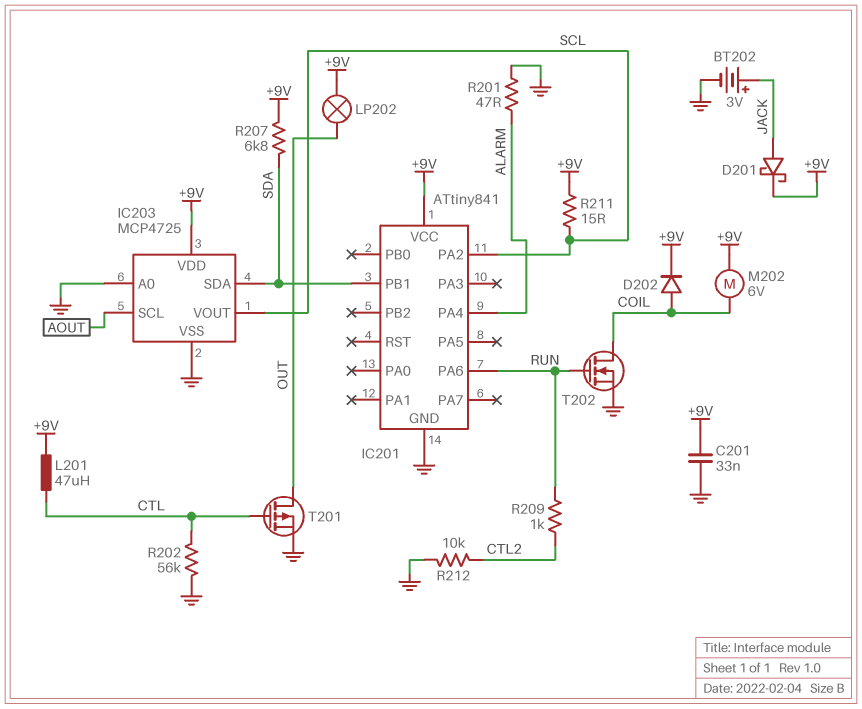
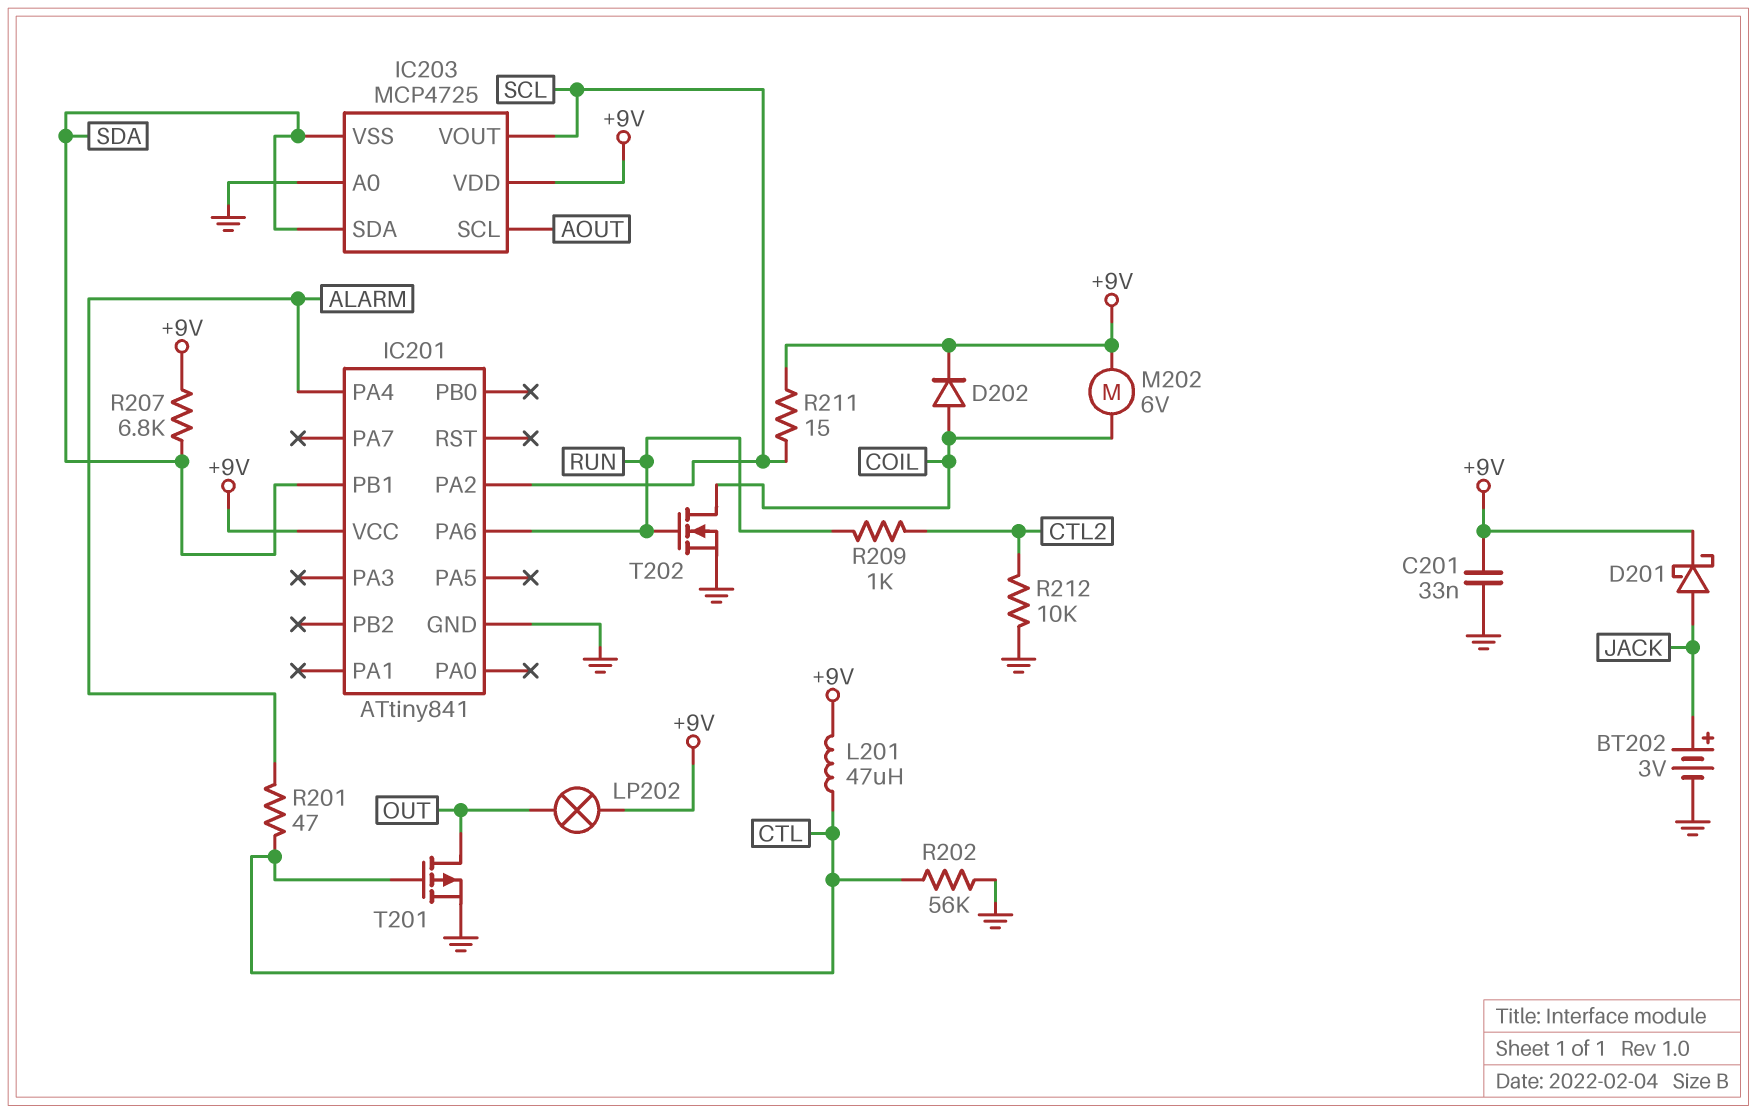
IC203 pin VSS: GND -> SDA
R201: 47 (ALARM, GND) -> 47 (ALARM, CTL)

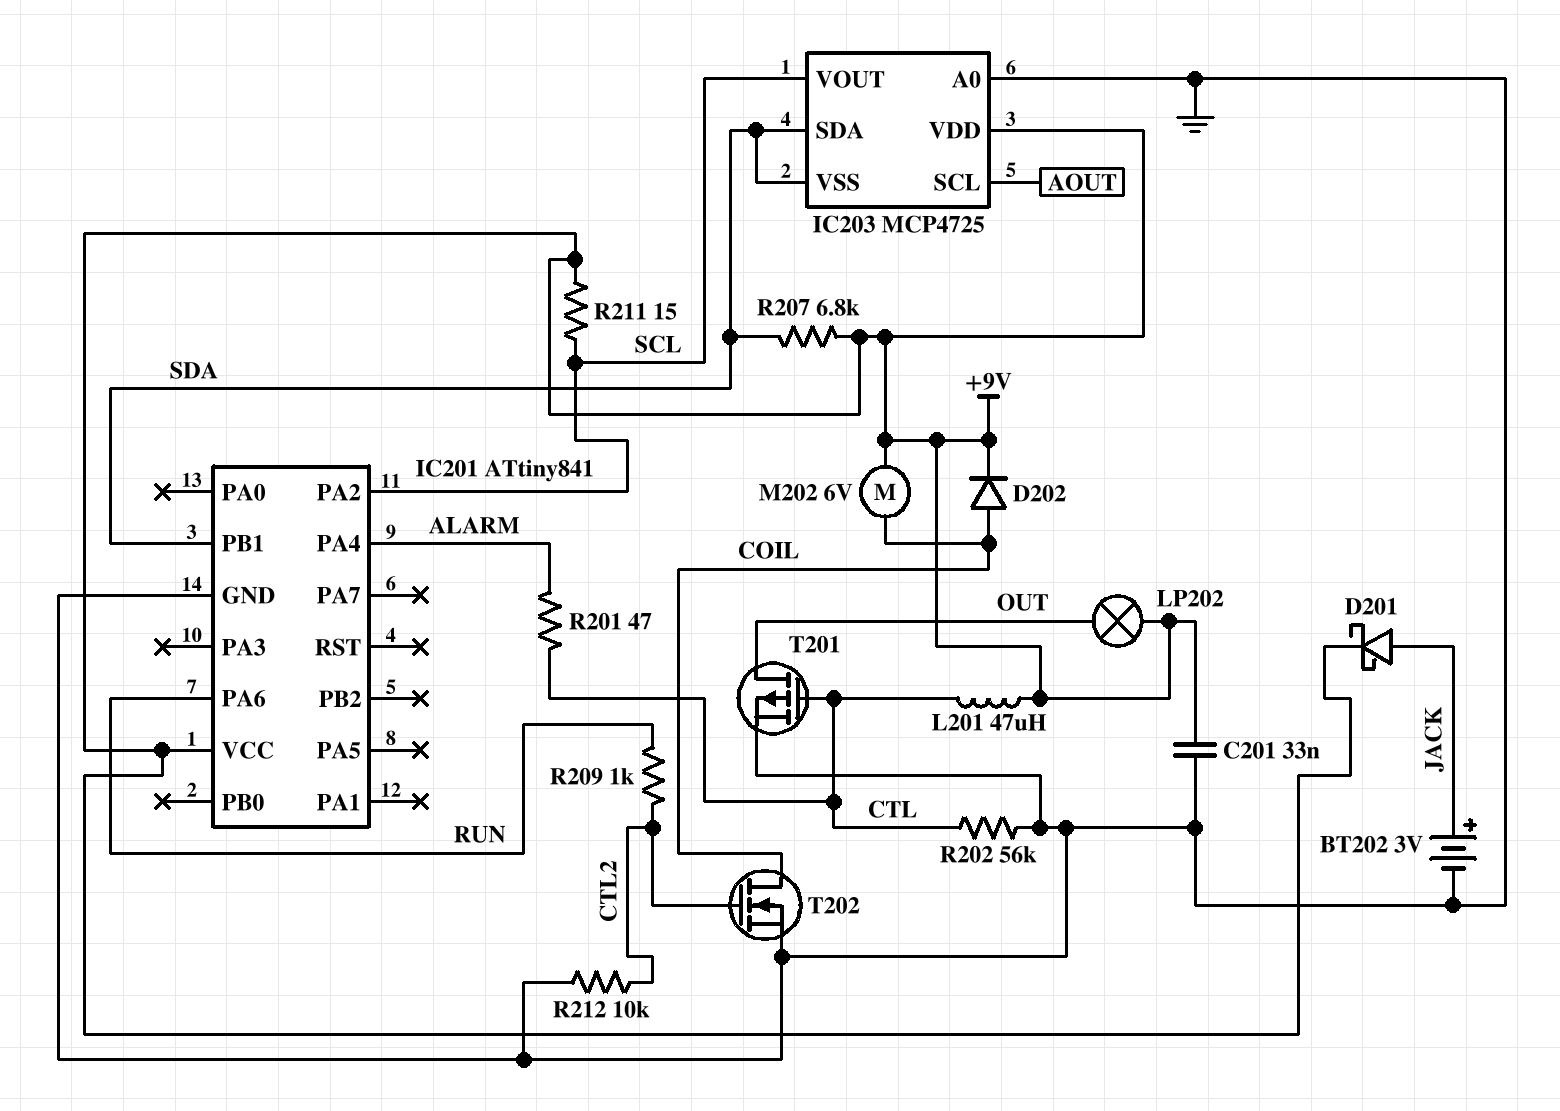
T202: NMOS (G RUN, D COIL, S GND) -> NMOS (G CTL2, D COIL, S GND)

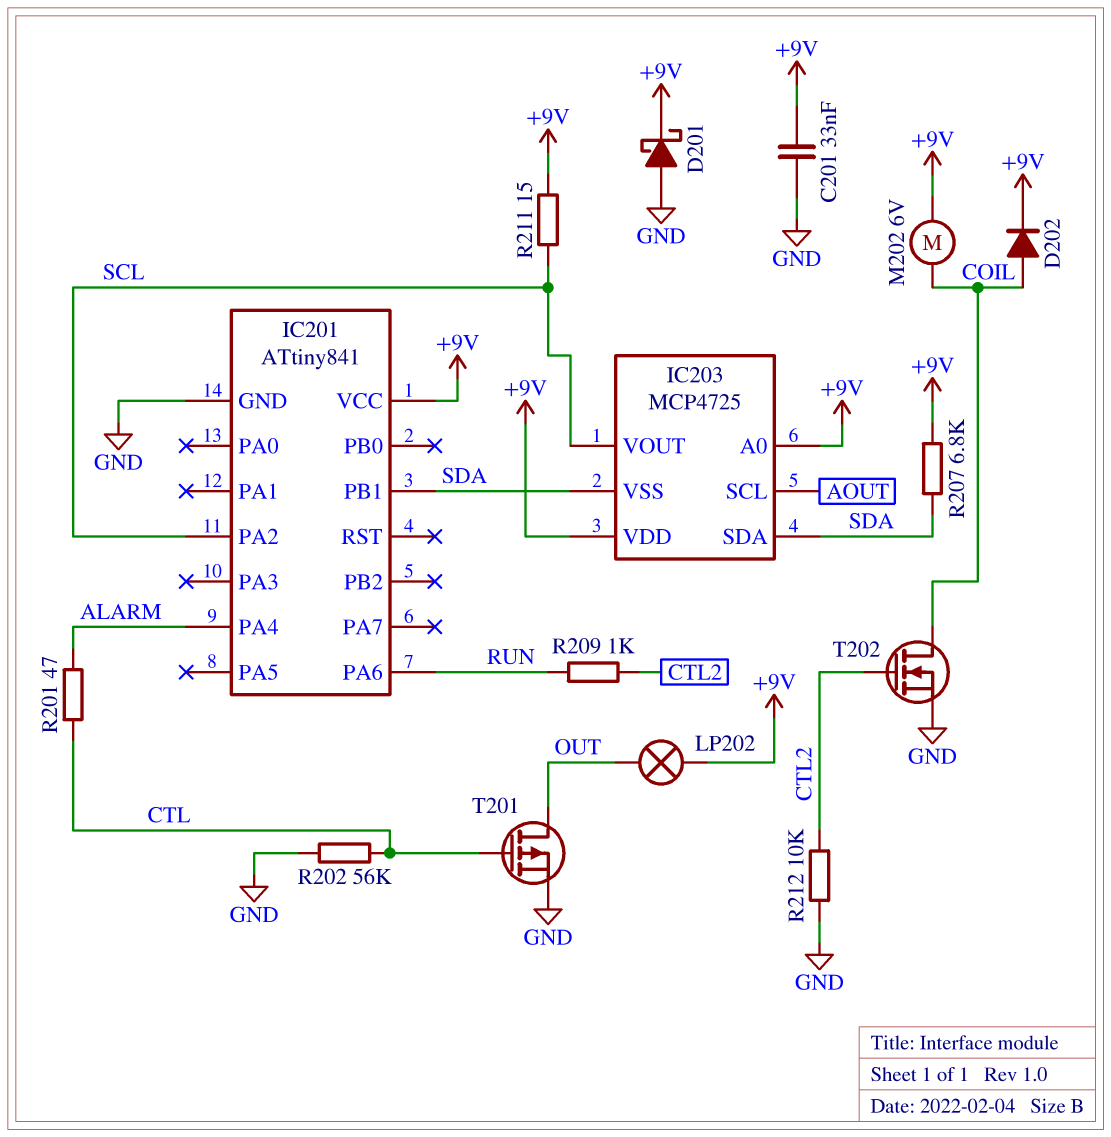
BT202: 3V (plus JACK, minus GND) -> none
D201: schottky (A JACK, K +9V) -> schottky (A GND, K +9V)
IC203 pin A0: GND -> +9V
L201: 47uH (+9V, CTL) -> none

